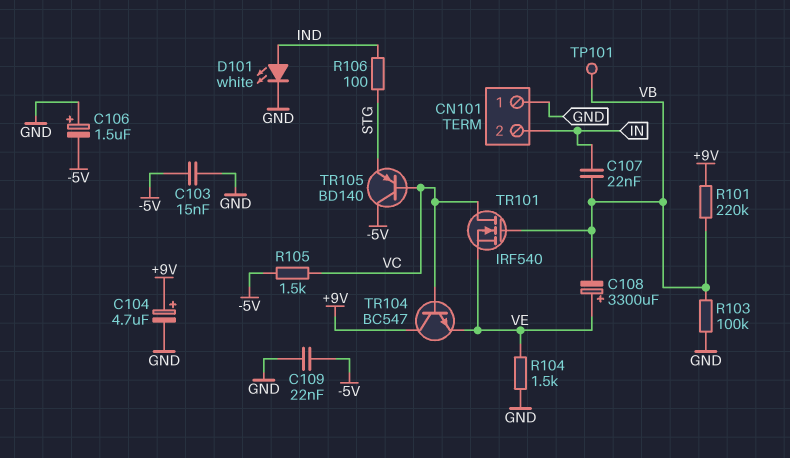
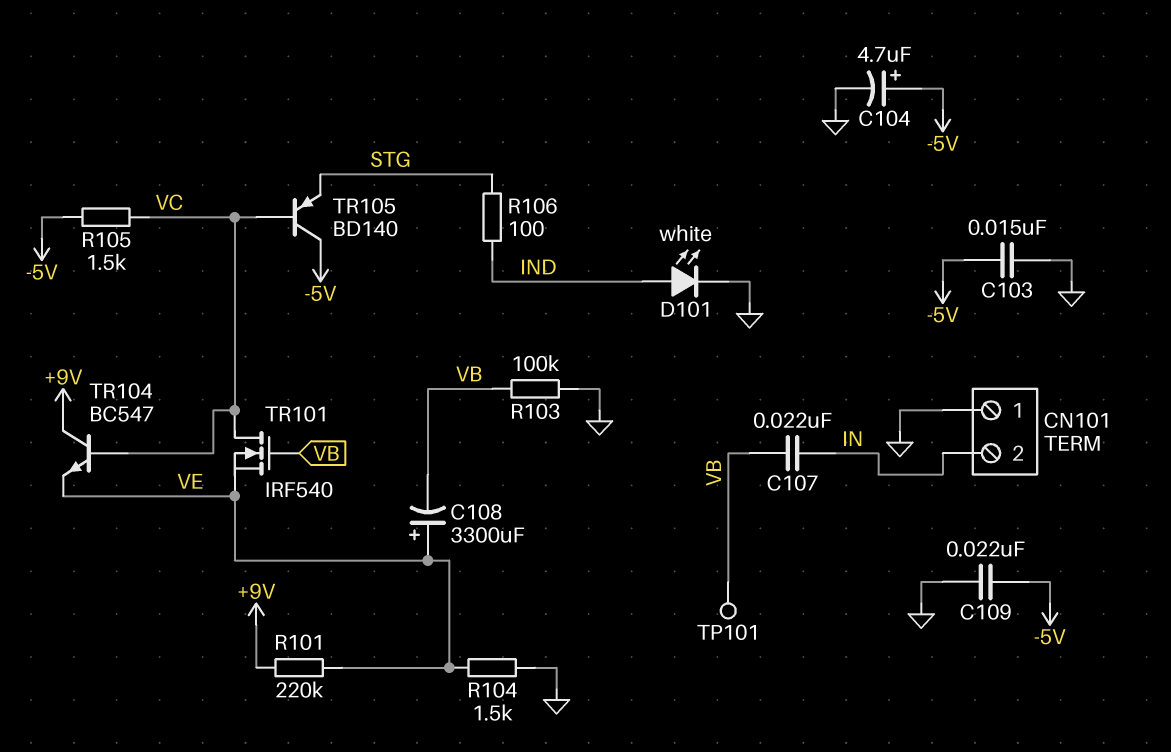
C104: 4.7uF (plus +9V, minus GND) -> 4.7uF (plus -5V, minus GND)
C106: 1.5uF (plus GND, minus -5V) -> none
R101: 220k (+9V, VB) -> 220k (+9V, VE)

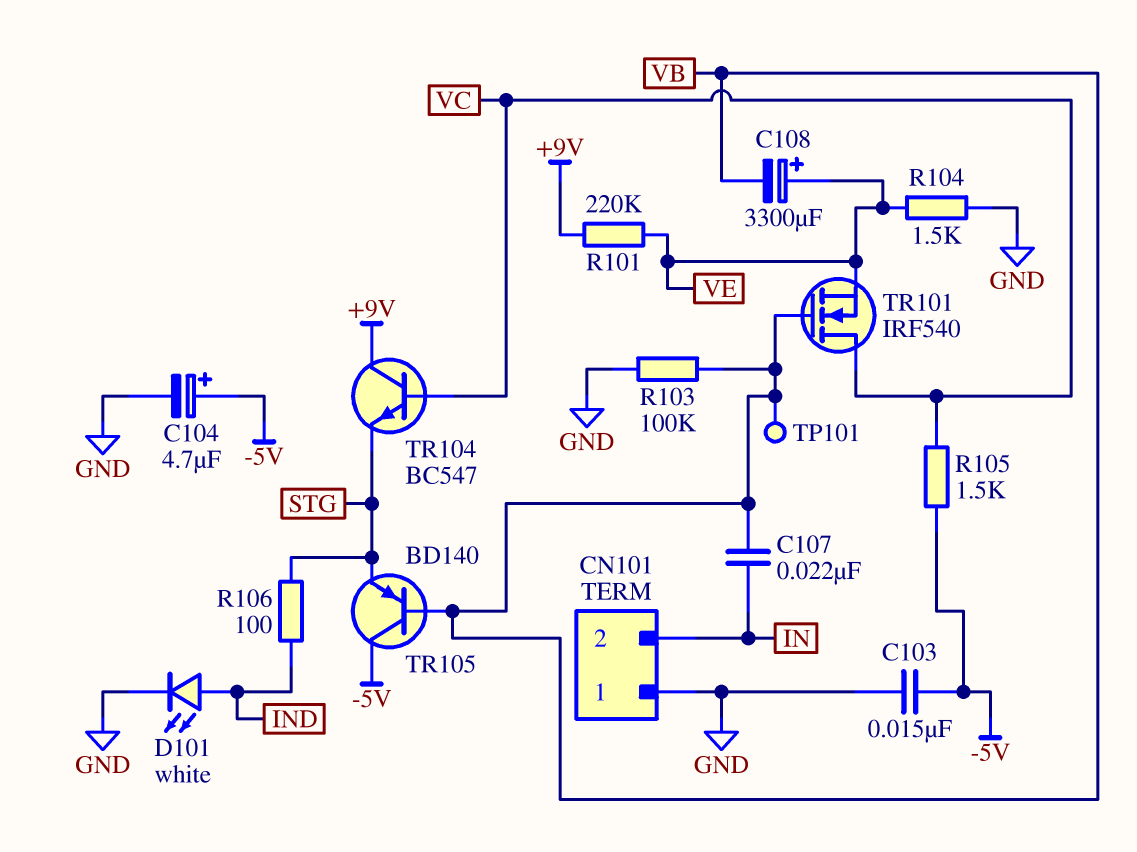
C109: 22nF (-5V, GND) -> none
TR104: NPN BC547 (B VC, C +9V, E VE) -> NPN BC547 (B VC, C +9V, E STG)
TR105: PNP BD140 (B VC, C -5V, E STG) -> PNP BD140 (B VB, C -5V, E STG)

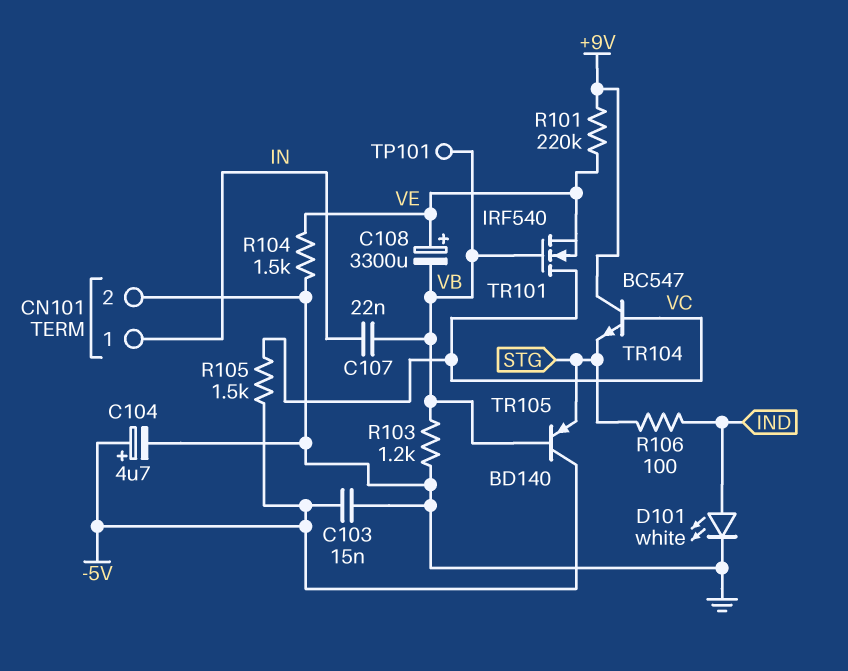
CN101 pin 1: GND -> IN
CN101 pin 2: IN -> GND
R103: 100k (GND, VB) -> 1.2k (GND, VB)

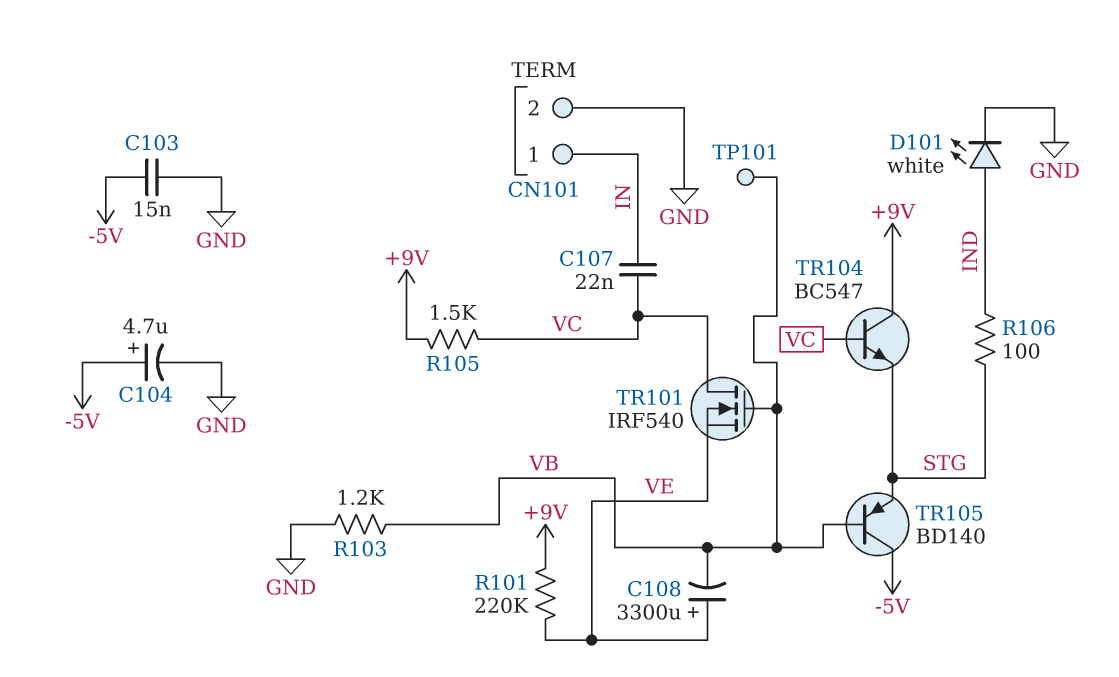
C107: 22nF (IN, VB) -> 22nF (IN, VC)
R104: 1.5k (GND, VE) -> none
R105: 1.5k (-5V, VC) -> 1.5k (+9V, VC)

